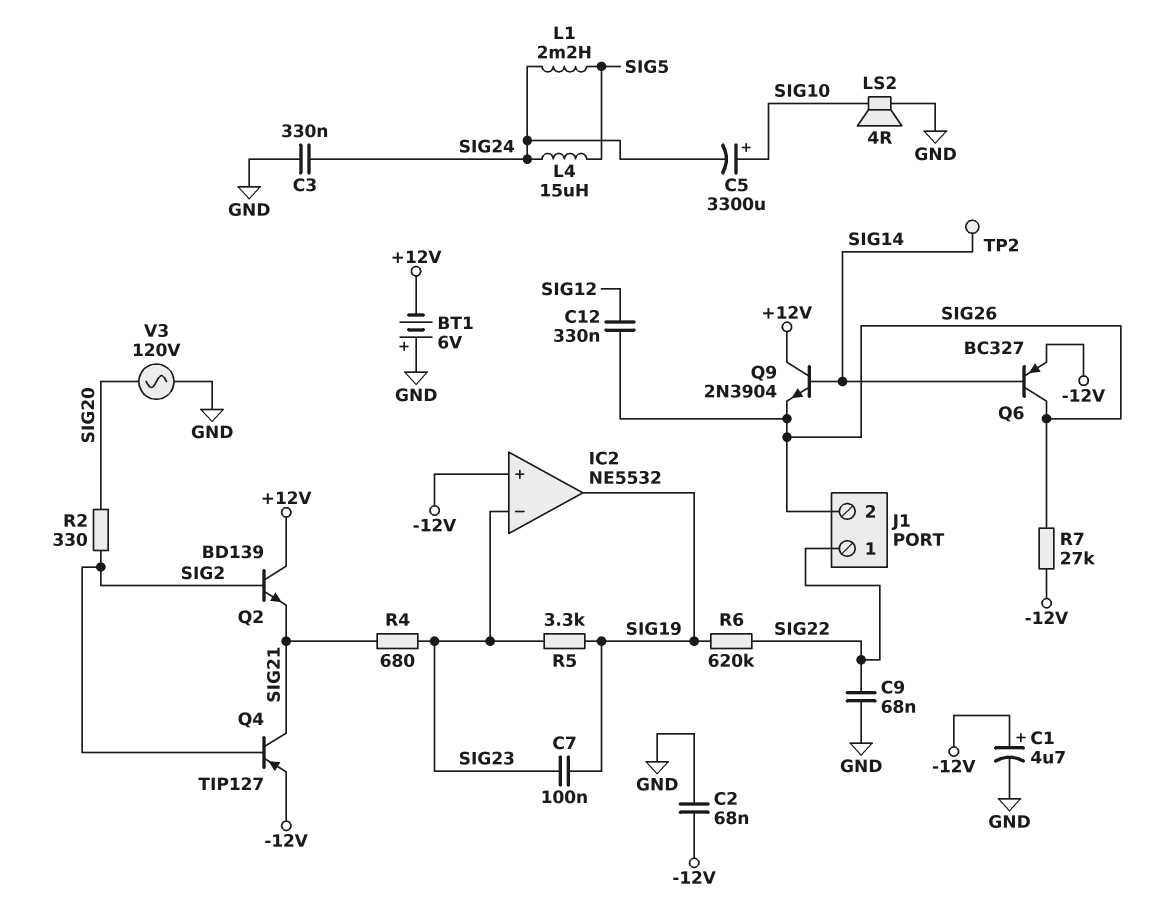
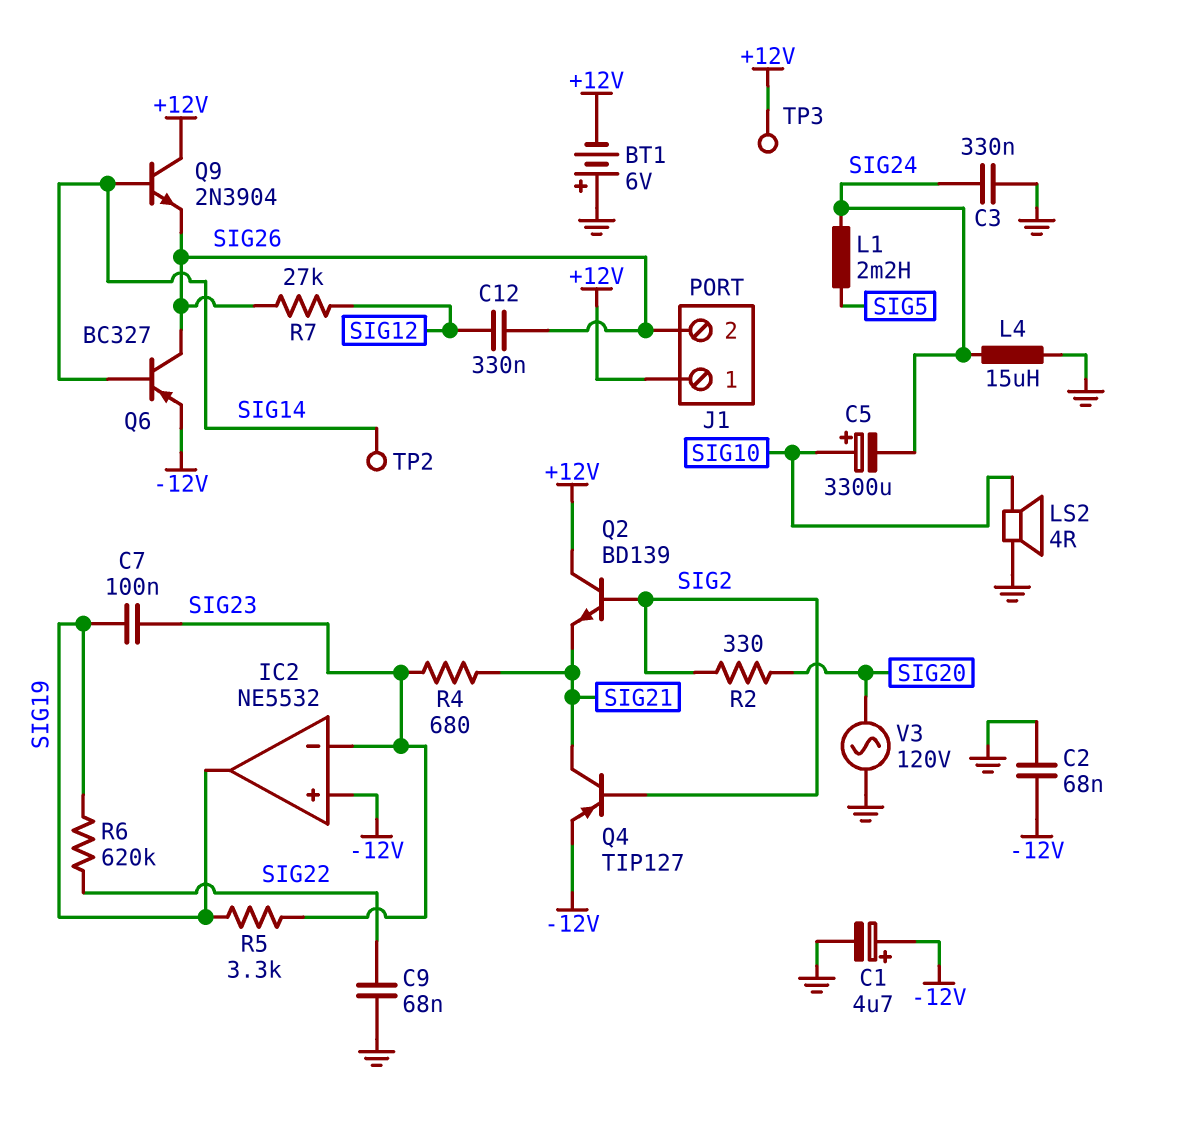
J1 pin 1: SIG22 -> +12V
L4: 15uH (SIG5, SIG24) -> 15uH (GND, SIG24)
R7: 27k (-12V, SIG26) -> 27k (SIG12, SIG26)
TP3: none -> test point (+12V)

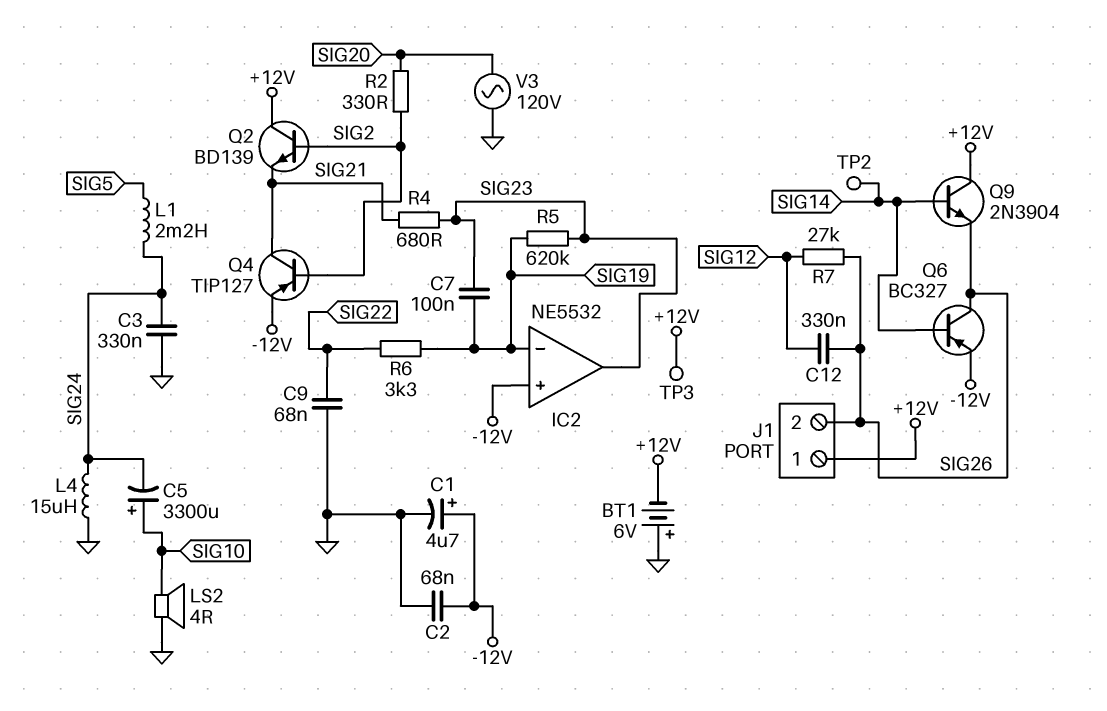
IC2 pin in-: SIG23 -> SIG19
IC2 pin out: SIG19 -> SIG23
R5: 3.3k (SIG19, SIG23) -> 620k (SIG19, SIG23)
R6: 620k (SIG19, SIG22) -> 3.3k (SIG19, SIG22)

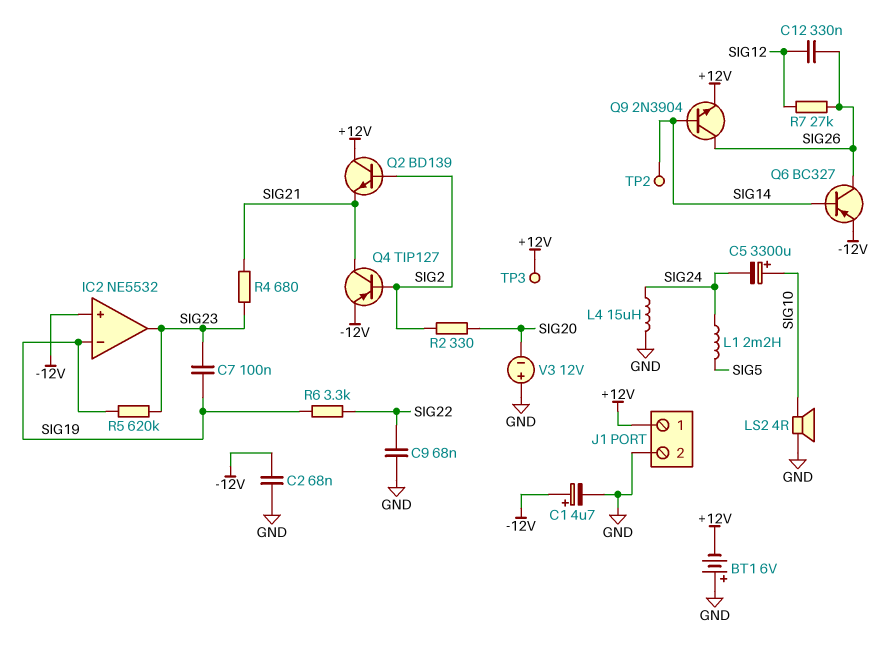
C3: 330nF (GND, SIG24) -> none
J1 pin 2: SIG26 -> GND
Q9: NPN 2N3904 (B SIG14, C +12V, E SIG26) -> NPN 2N3904 (B SIG14, C SIG26, E +12V)
V3: AC 120V (GND, SIG20) -> 12V (plus GND, minus SIG20)

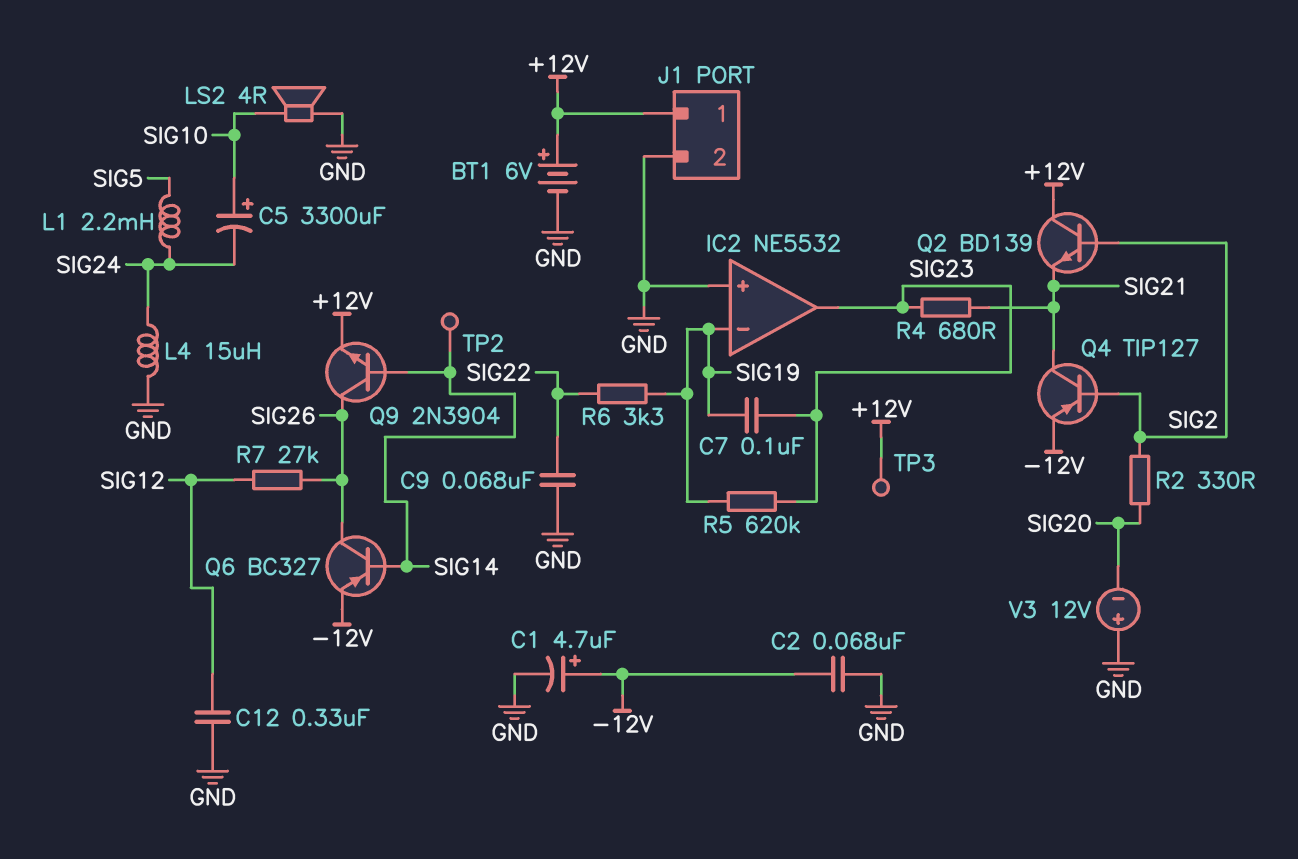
BT1: 6V (plus GND, minus +12V) -> 6V (plus +12V, minus GND)
C12: 330nF (SIG12, SIG26) -> 330nF (GND, SIG12)
IC2 pin in+: -12V -> GND

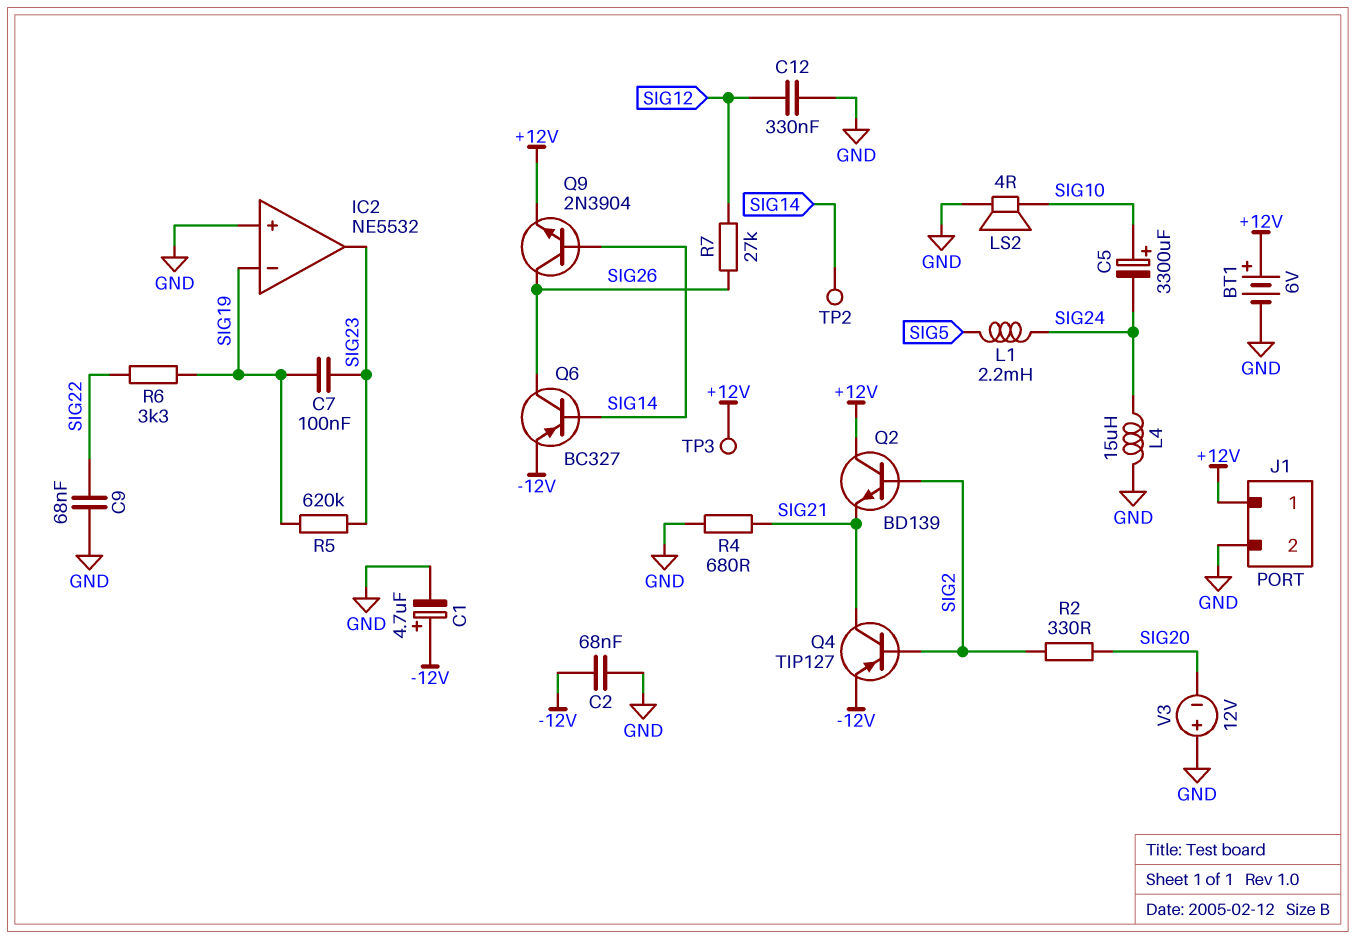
R4: 680 (SIG21, SIG23) -> 680 (GND, SIG21)

